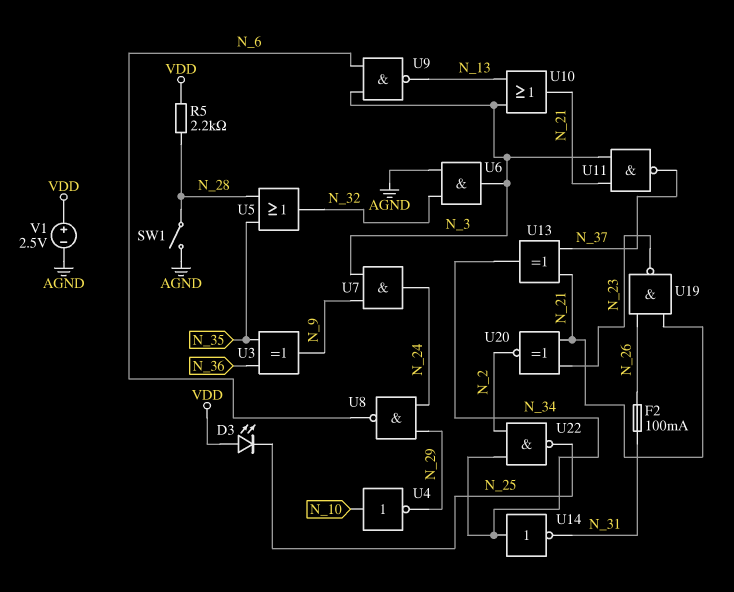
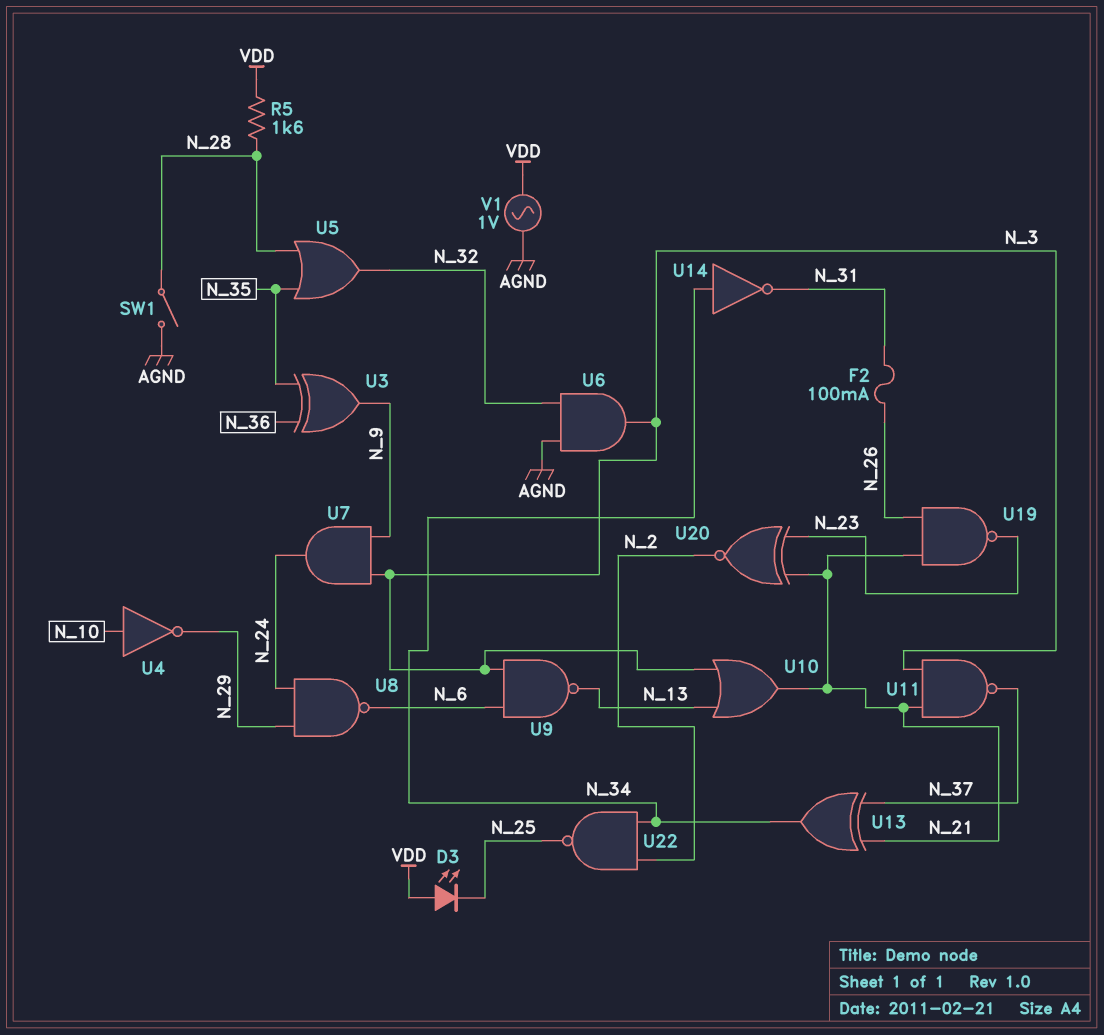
R5: 2.2k (N_28, VDD) -> 1.6k (N_28, VDD)
V1: 2.5V (plus VDD, minus AGND) -> AC 1V (AGND, VDD)

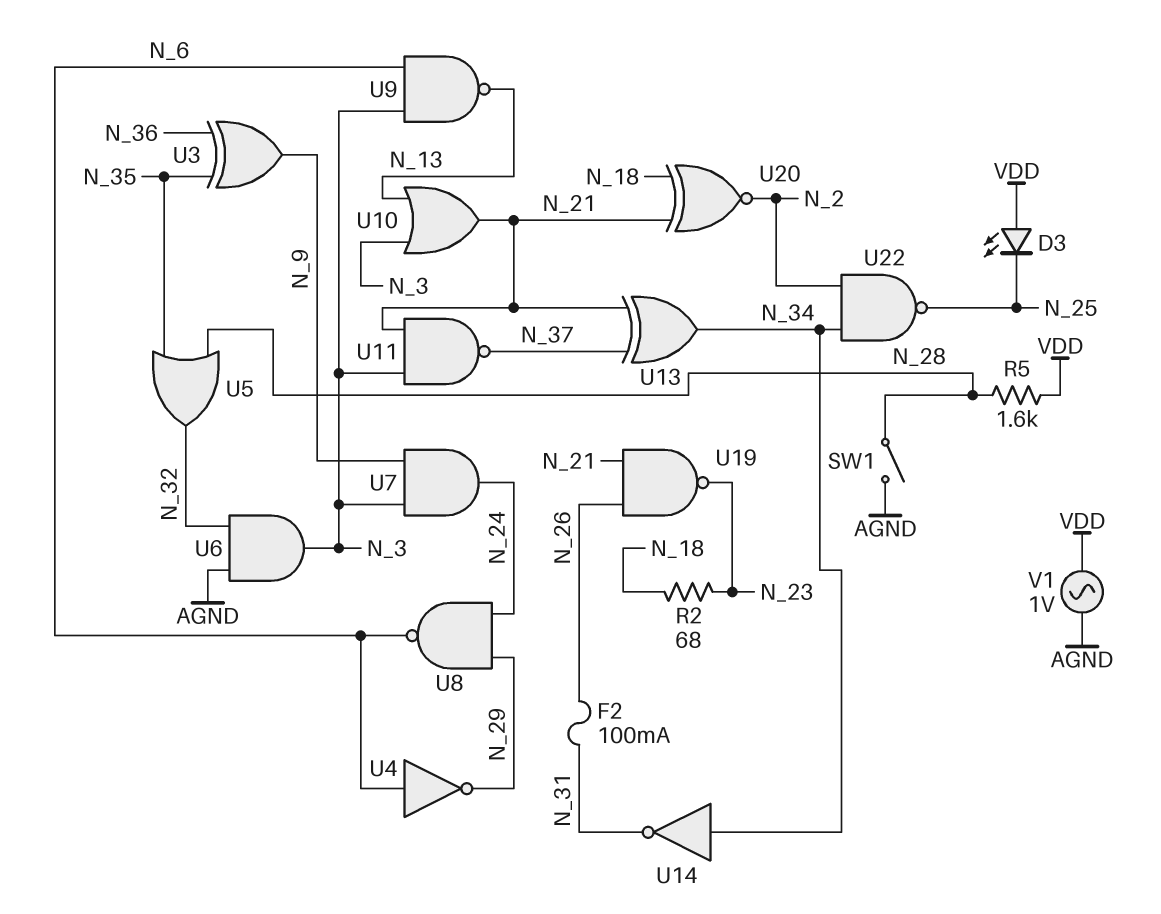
R2: none -> 68 (N_18, N_23)
U4: NOT (in N_10, out N_29) -> NOT (in N_6, out N_29)
U20: XNOR (in N_21, in N_23, out N_2) -> XNOR (in N_18, in N_21, out N_2)

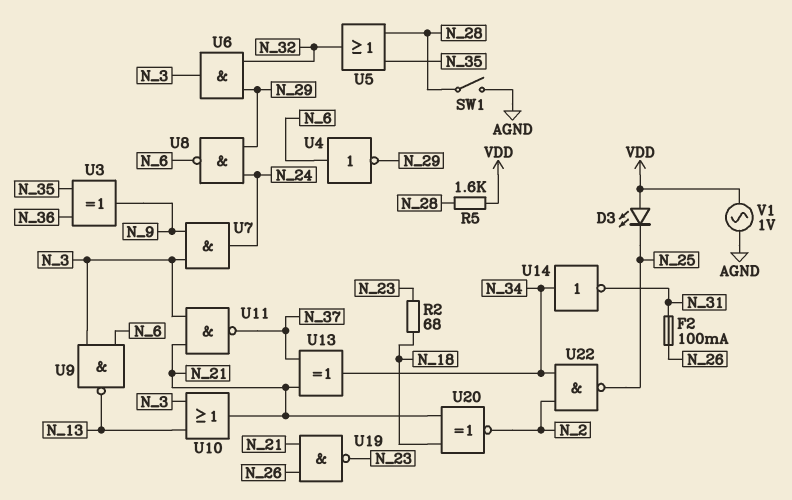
U6: AND (in AGND, in N_32, out N_3) -> AND (in N_29, in N_32, out N_3)

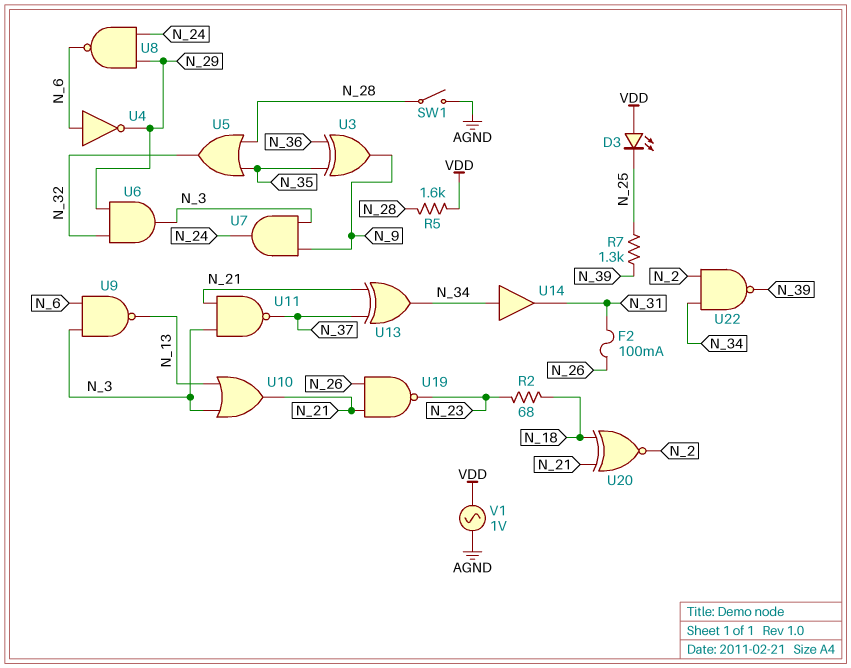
R7: none -> 1.3k (N_25, N_39)
U14: NOT (in N_34, out N_31) -> buffer (in N_34, out N_31)
U22: NAND (in N_2, in N_34, out N_25) -> NAND (in N_2, in N_34, out N_39)

